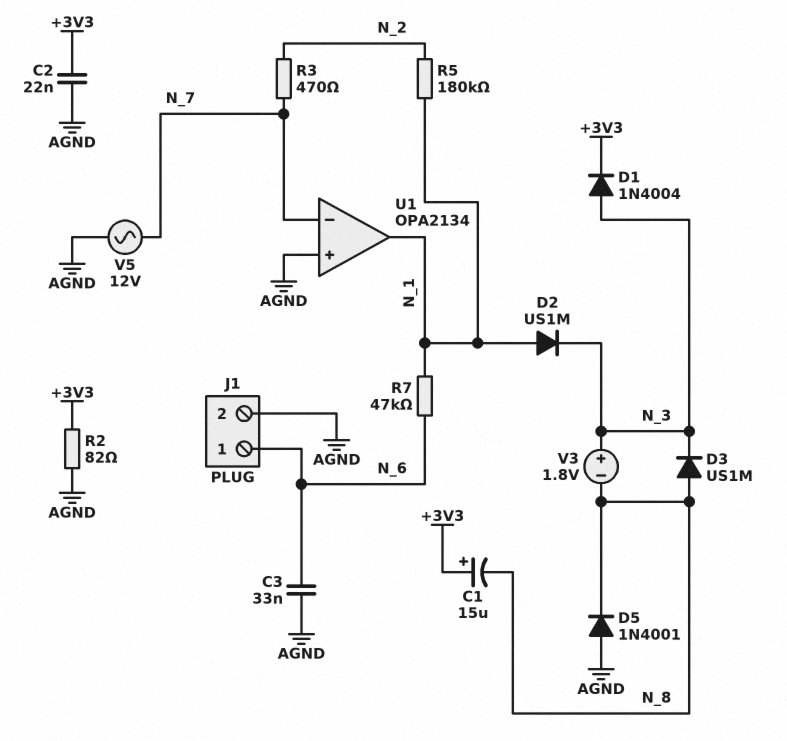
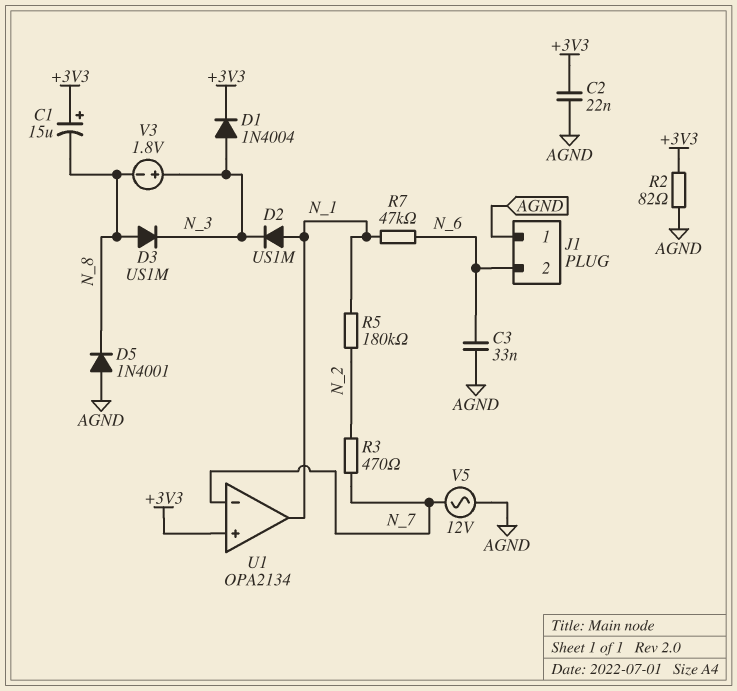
J1 pin 1: N_6 -> AGND
J1 pin 2: AGND -> N_6
U1 pin in+: AGND -> +3V3

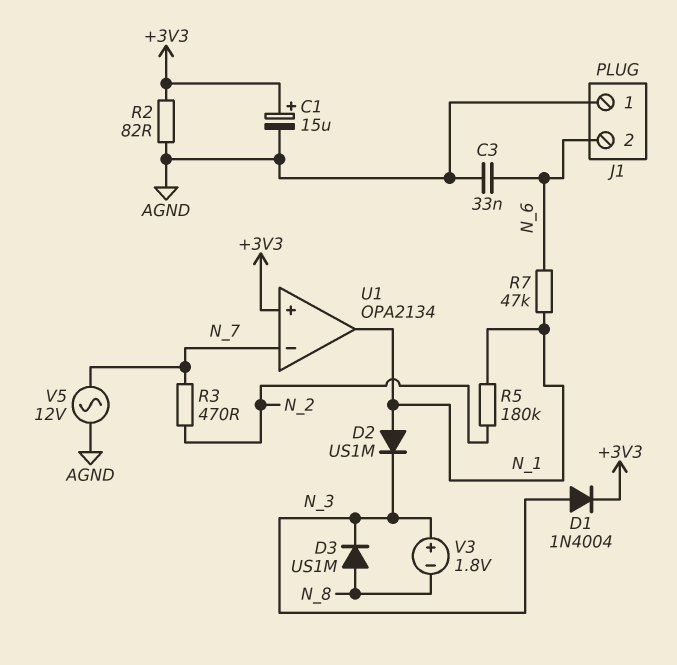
C1: 15uF (plus +3V3, minus N_8) -> 15uF (plus +3V3, minus AGND)
C2: 22nF (+3V3, AGND) -> none
D5: diode 1N4001 (A AGND, K N_8) -> none

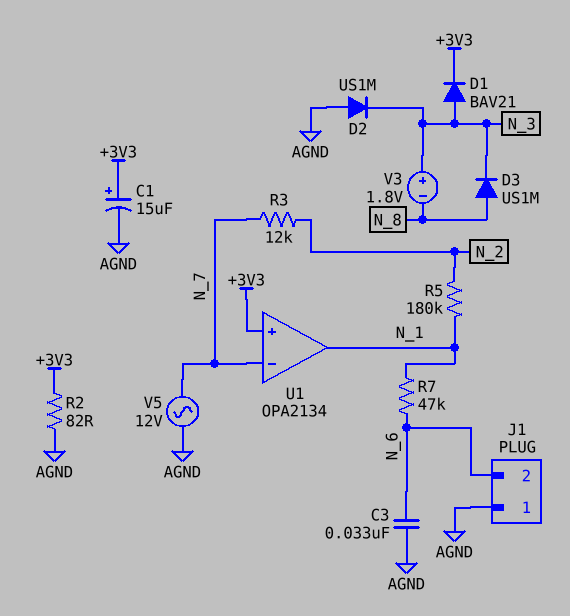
D1: diode 1N4004 (A N_3, K +3V3) -> diode BAV21 (A N_3, K +3V3)
D2: diode US1M (A N_1, K N_3) -> diode US1M (A AGND, K N_3)
R3: 470 (N_2, N_7) -> 12k (N_2, N_7)

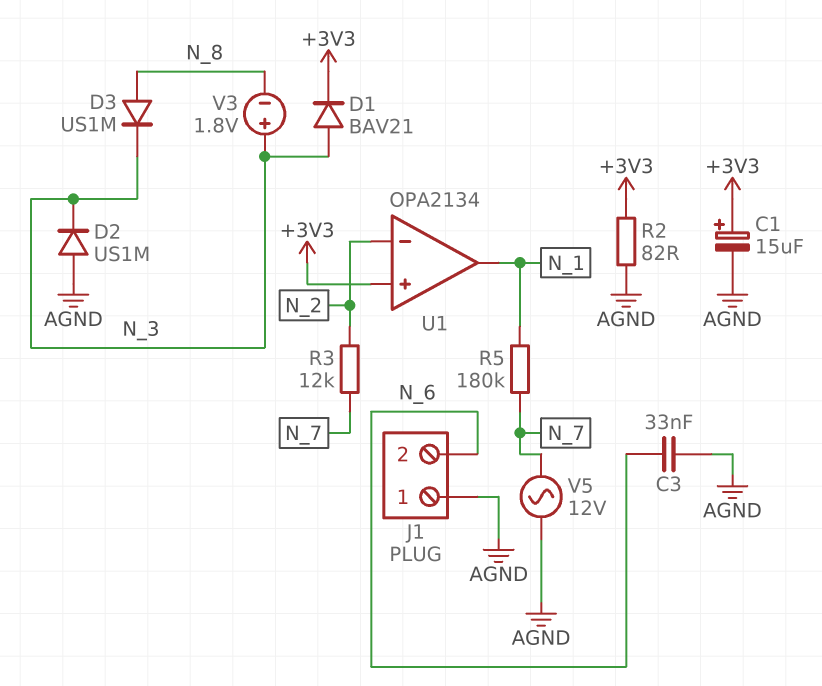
R5: 180k (N_1, N_2) -> 180k (N_1, N_7)
R7: 47k (N_1, N_6) -> none
U1 pin in-: N_7 -> N_2

